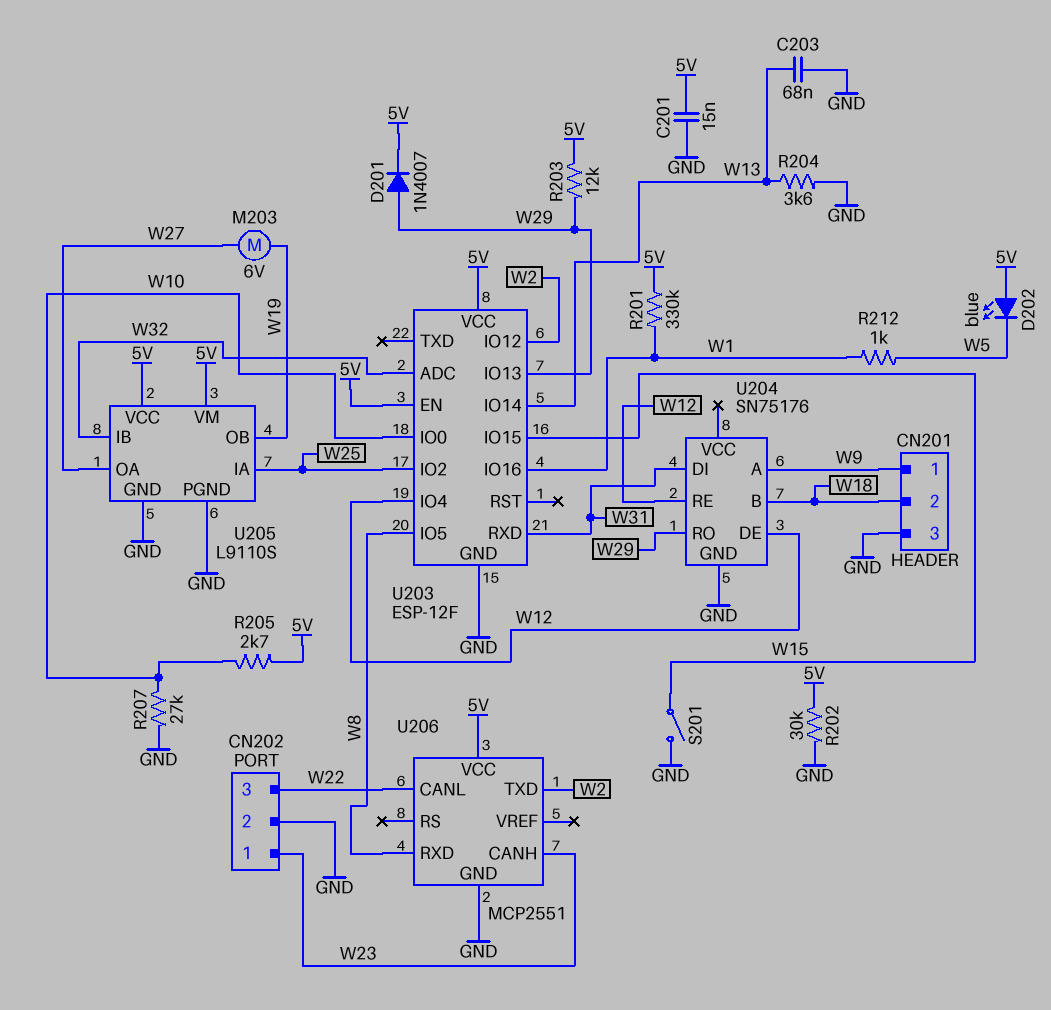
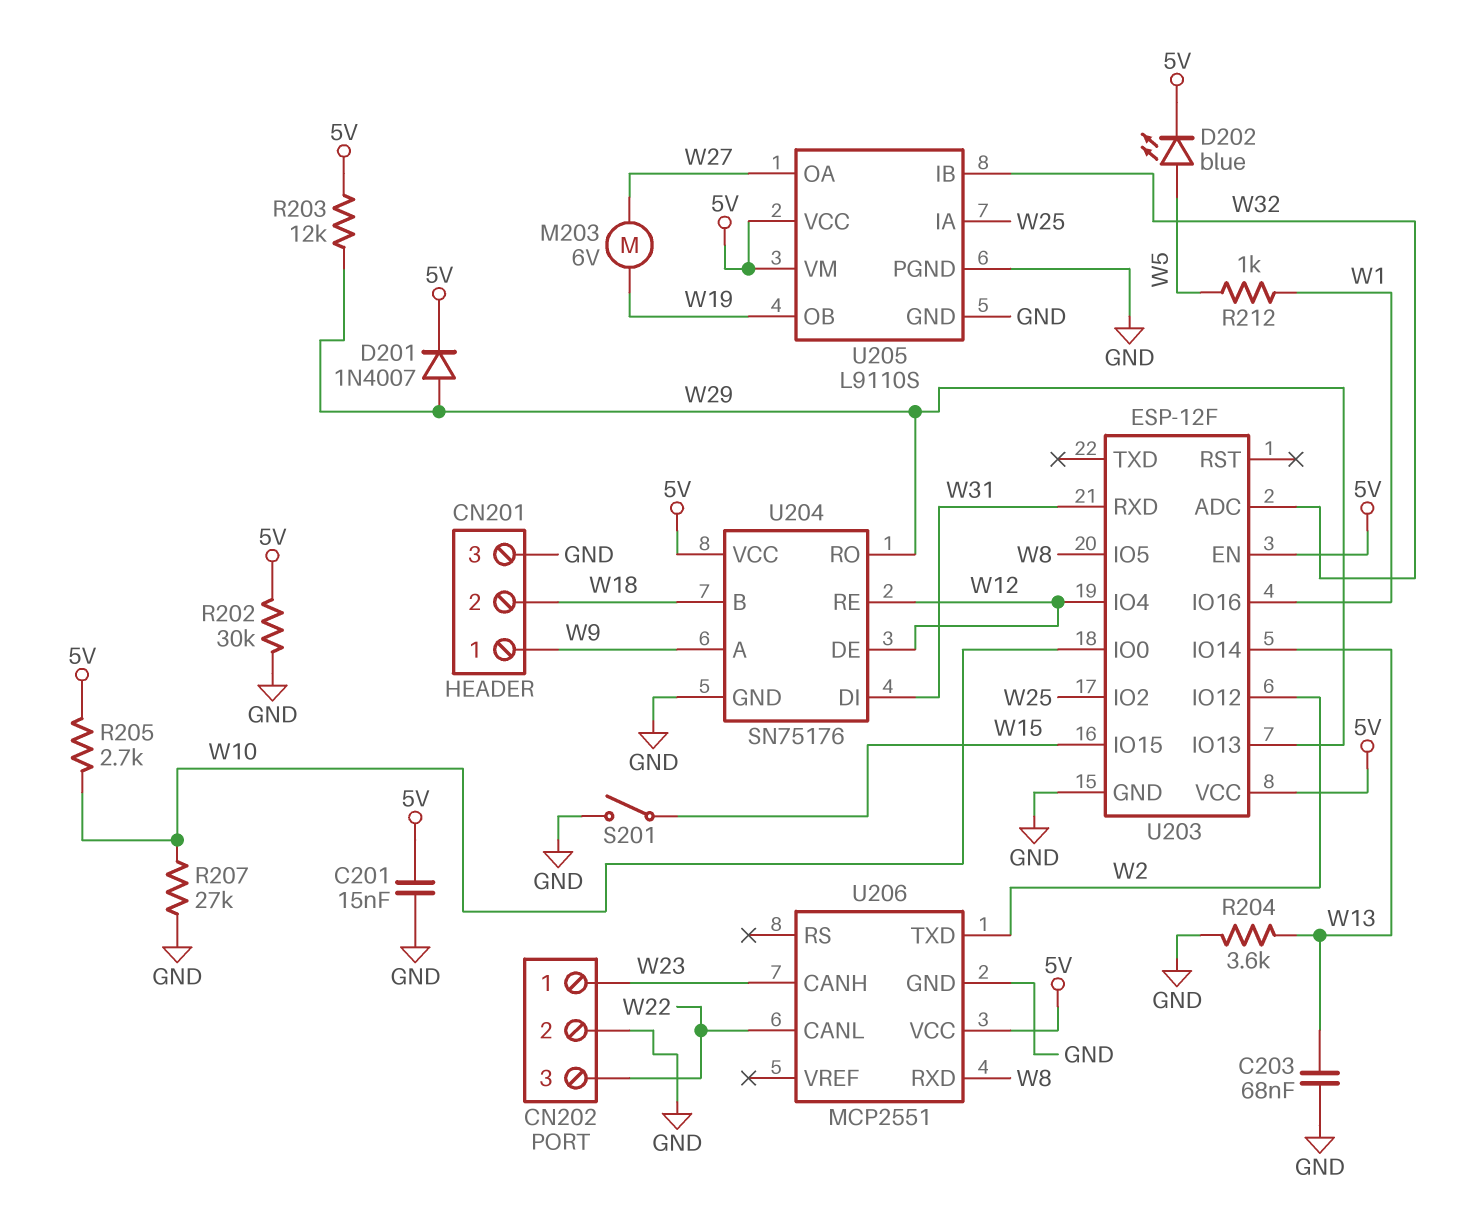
D202: LED blue (A 5V, K W5) -> LED blue (A W5, K 5V)
R201: 330k (5V, W1) -> none
U204 pin VCC: none -> 5V

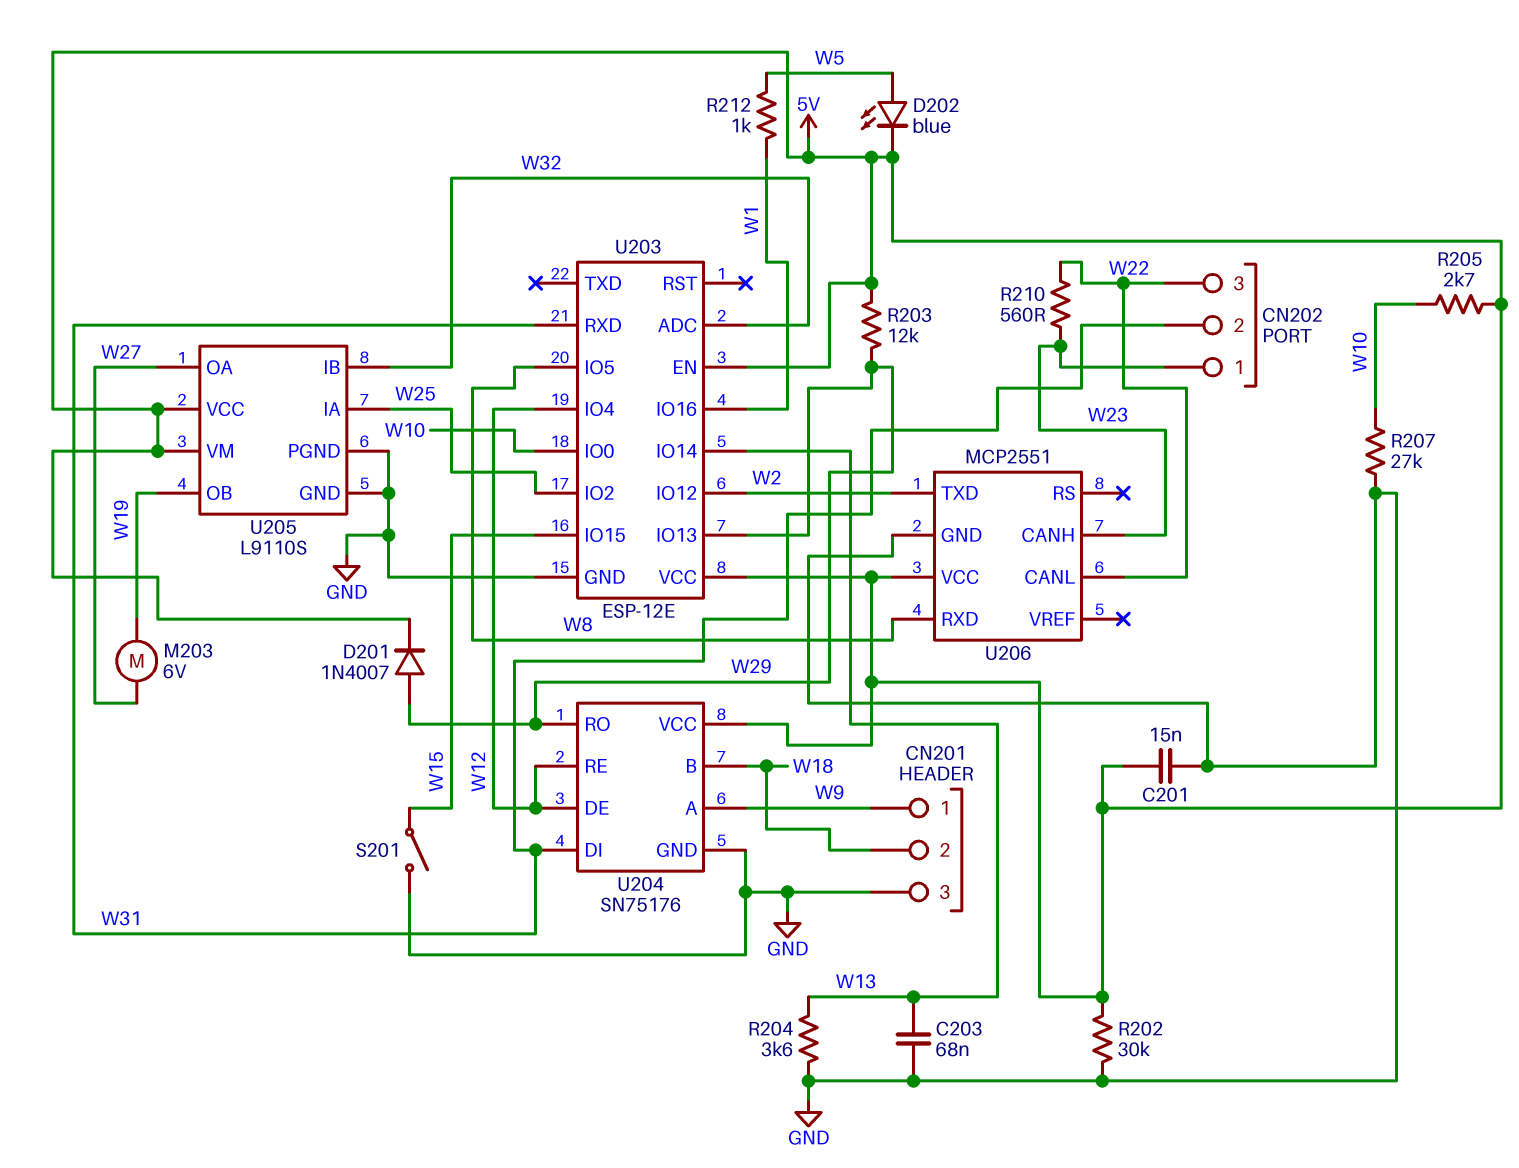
CN202 pin 2: GND -> W31
R210: none -> 560 (W22, W23)
U203: ESP-12F -> ESP-12E

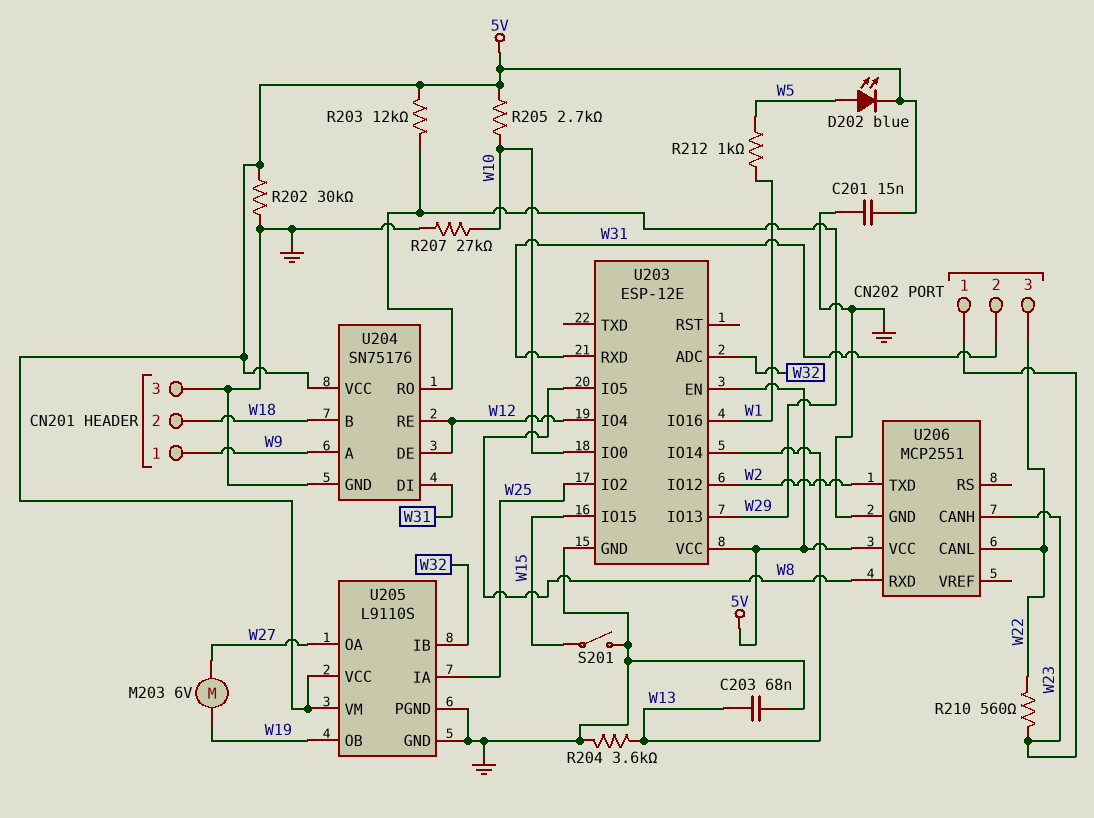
D201: diode 1N4007 (A W29, K 5V) -> none

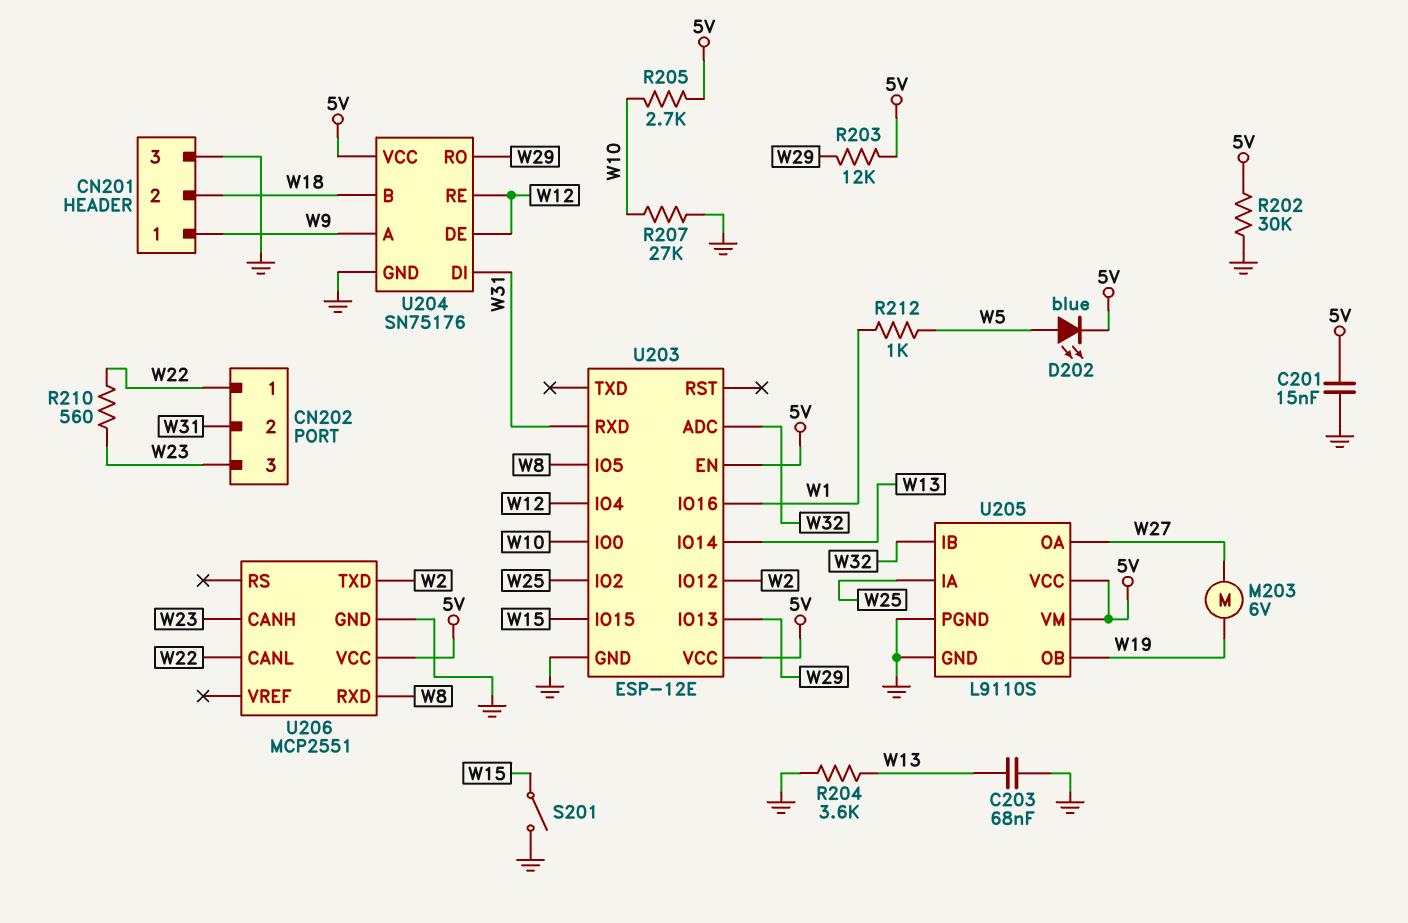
CN202 pin 1: W23 -> W22
CN202 pin 3: W22 -> W23

